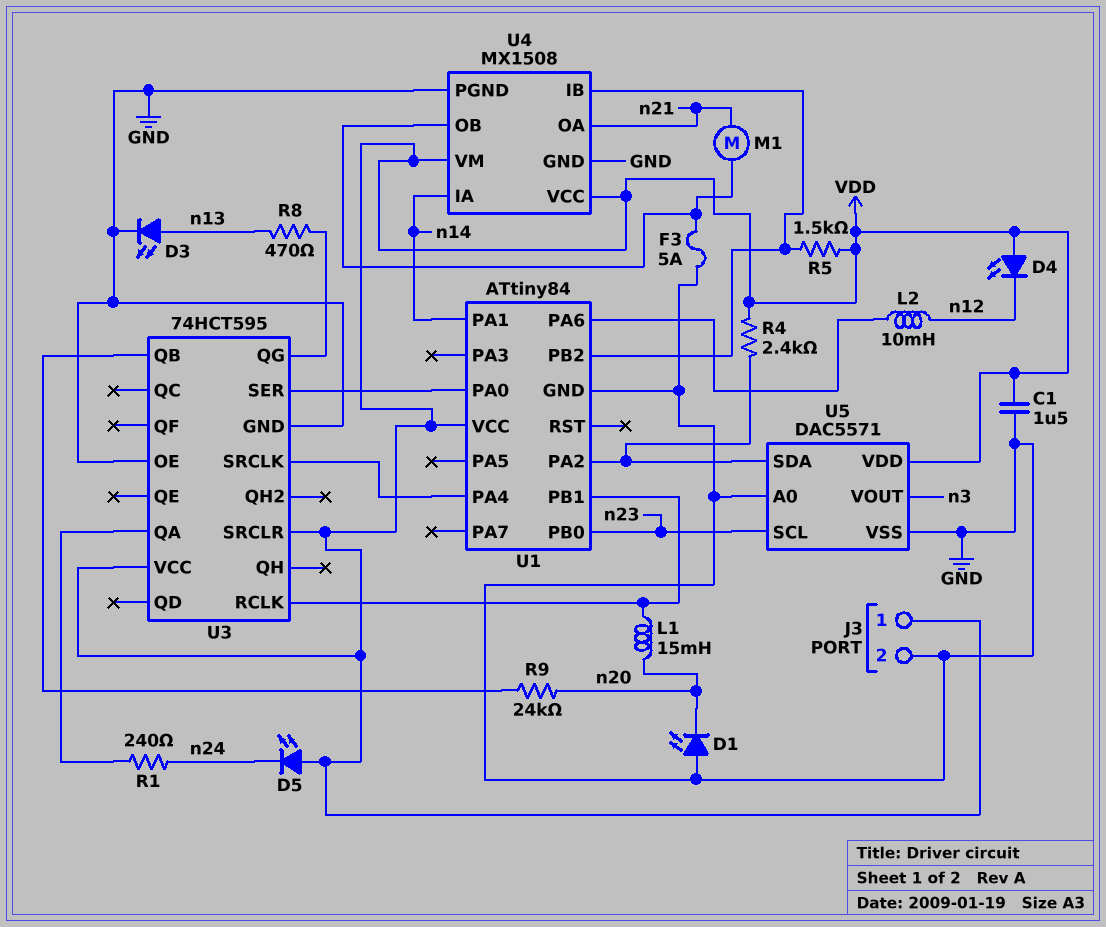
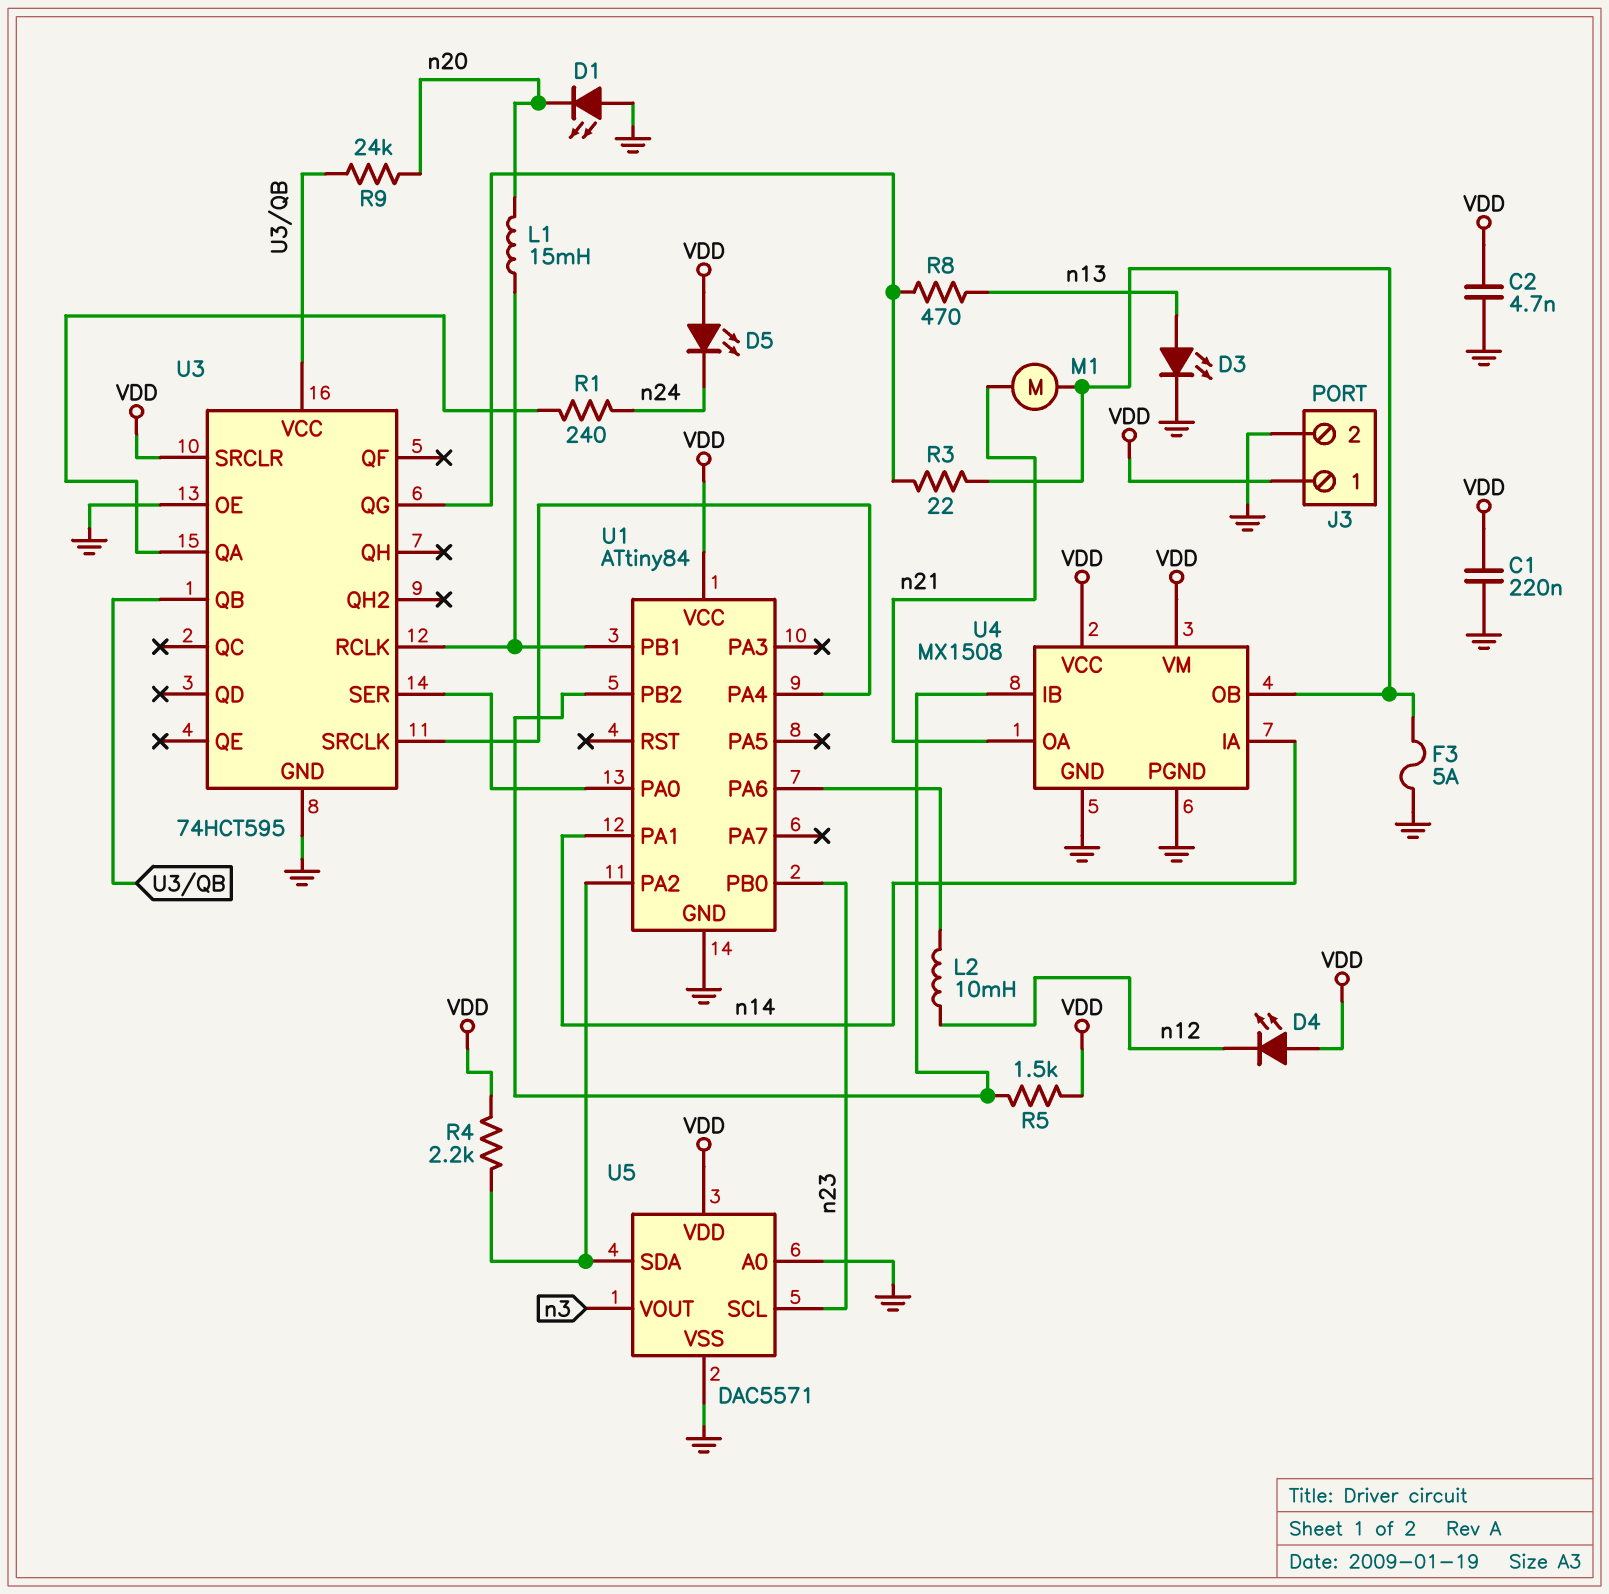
C1: 1.5uF (GND, VDD) -> 220nF (GND, VDD)
C2: none -> 4.7nF (GND, VDD)
R3: none -> 22 (U3/QG, U4/OB)
R4: 2.4k (U1/PA2, VDD) -> 2.2k (U1/PA2, VDD)
U3 pin VCC: VDD -> U3/QB

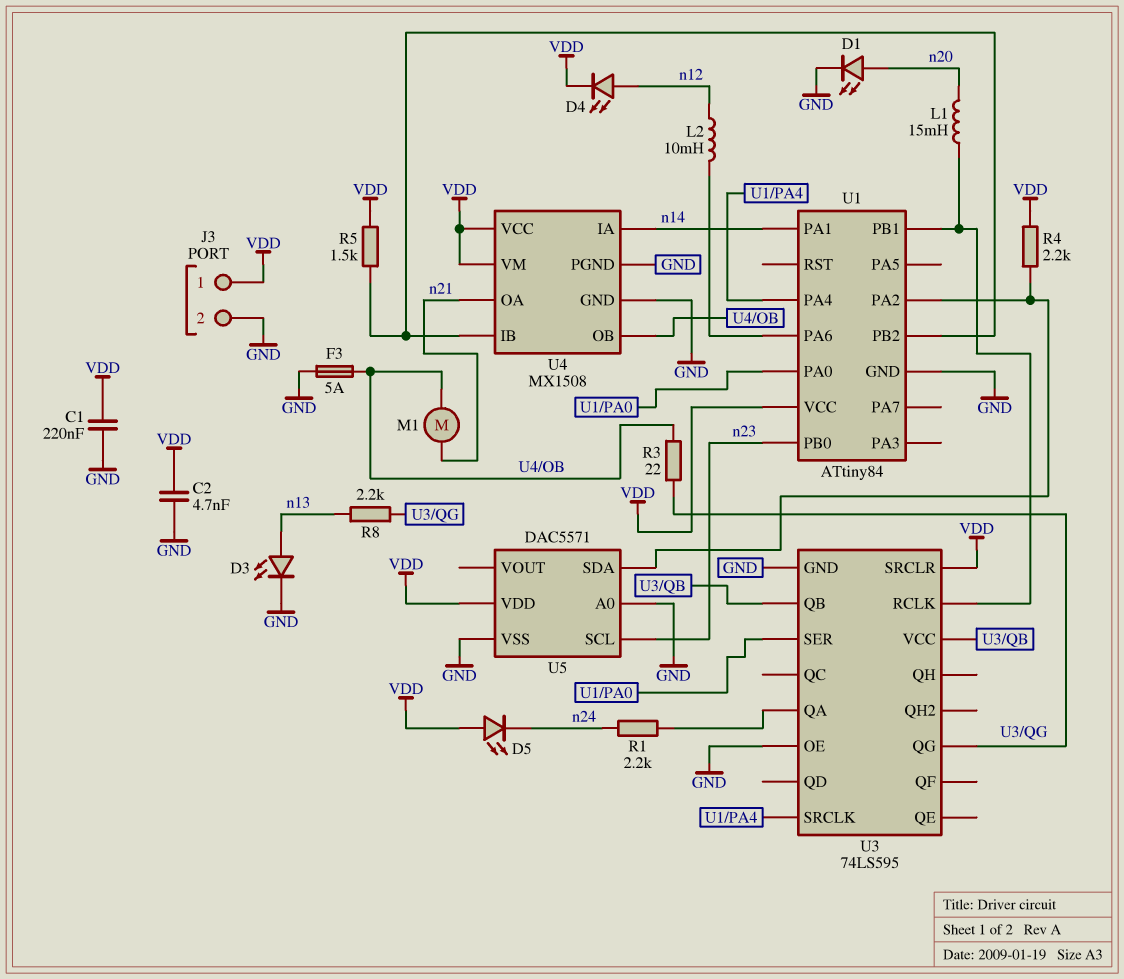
D1: LED (A GND, K n20) -> LED (A n20, K GND)
D4: LED (A VDD, K n12) -> LED (A n12, K VDD)
R1: 240 (U3/QA, n24) -> 2.2k (U3/QA, n24)
R8: 470 (U3/QG, n13) -> 2.2k (U3/QG, n13)
R9: 24k (U3/QB, n20) -> none
U3: 74HCT595 -> 74LS595
U5 pin VOUT: n3 -> none

